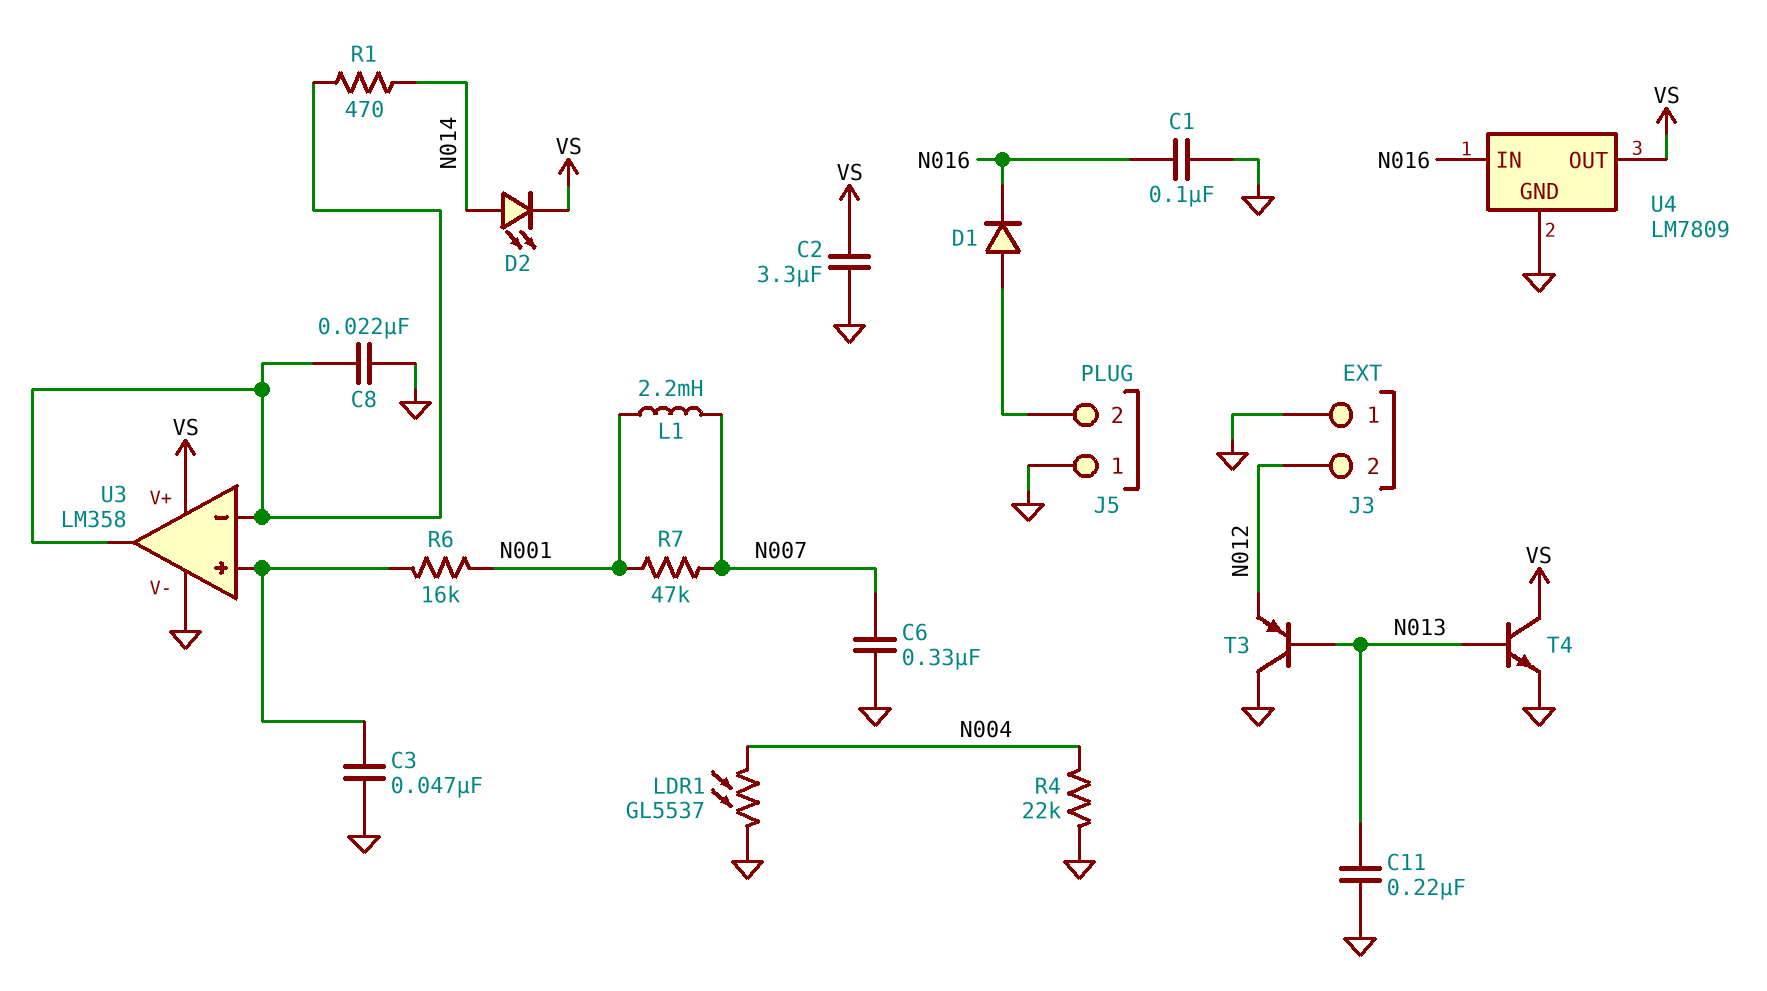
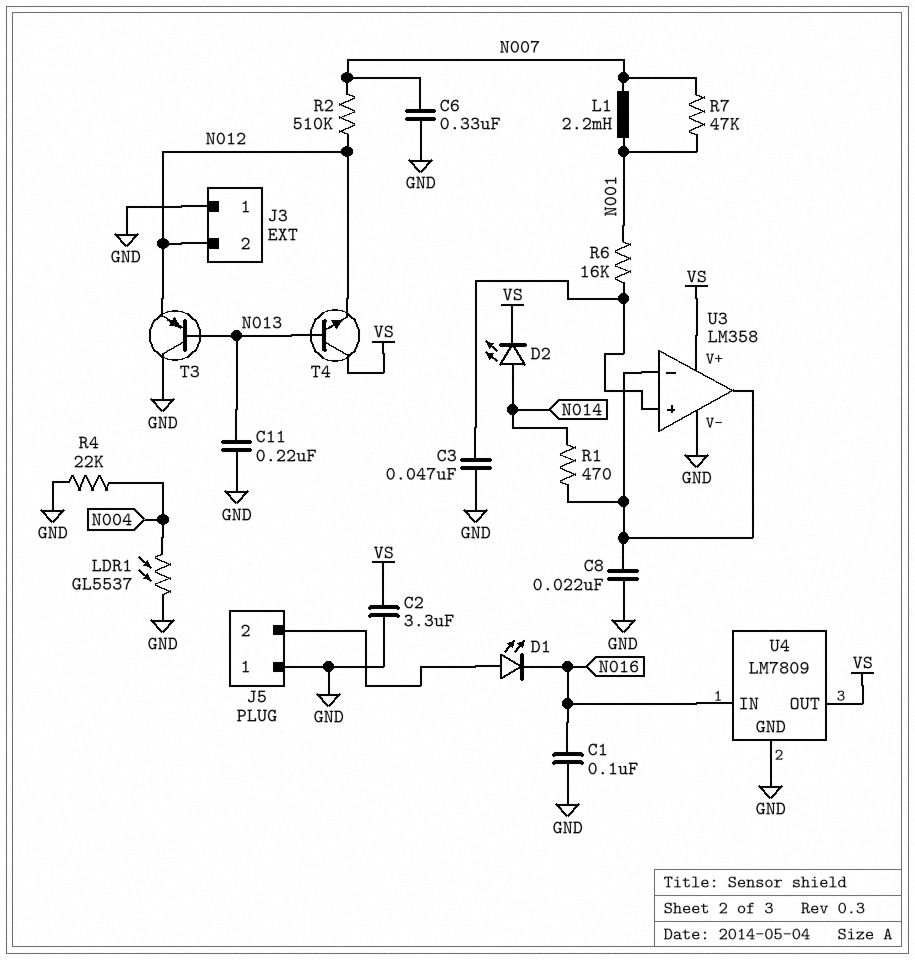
D1: diode (A J5/2, K N016) -> LED (A J5/2, K N016)
R2: none -> 510k (N007, N012)
T4: NPN (B N013, C VS, E GND) -> NPN (B N013, C VS, E N012)

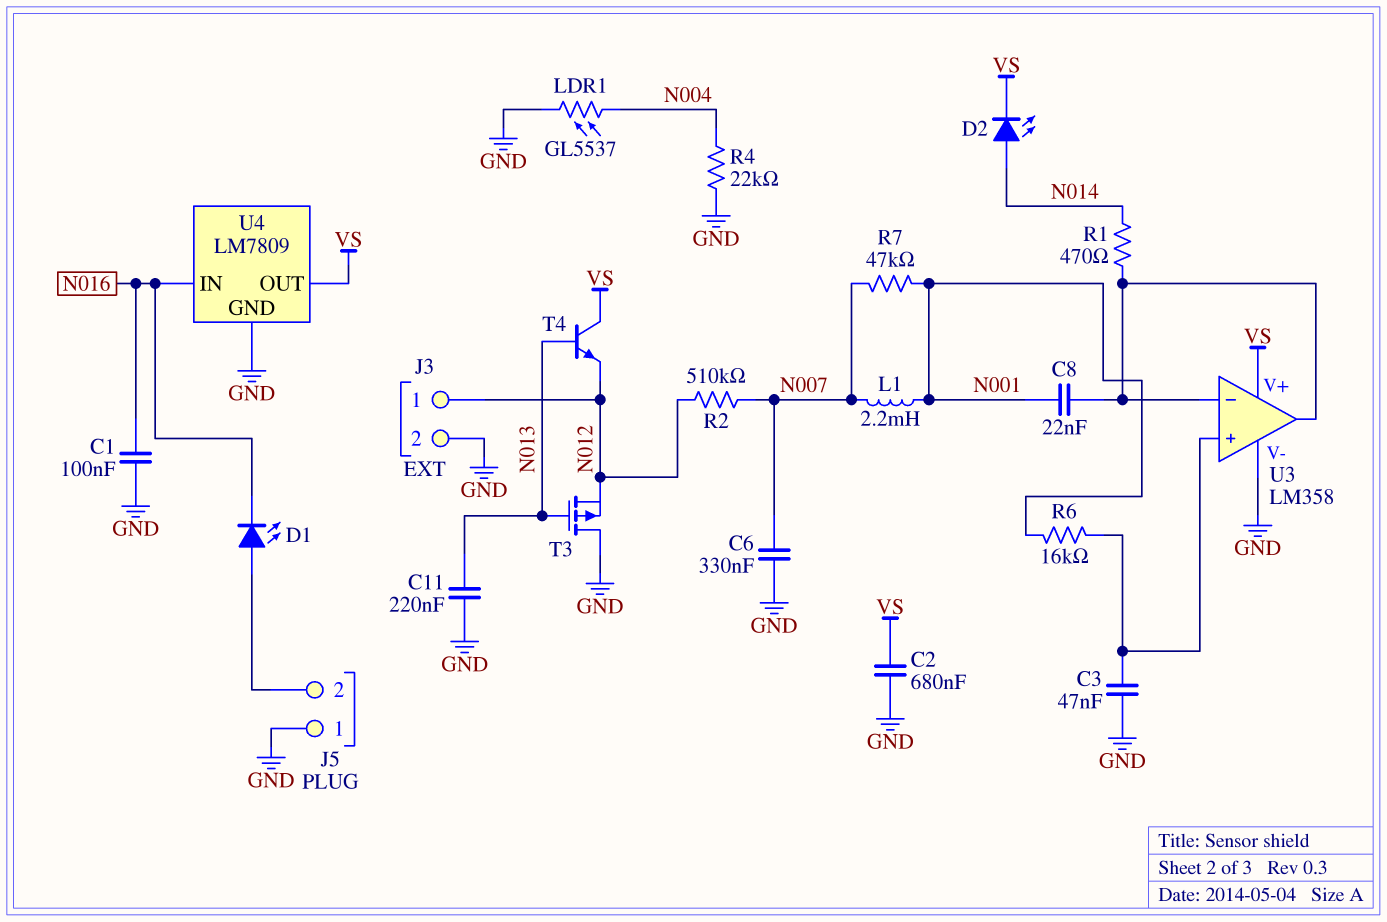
C2: 3.3uF (GND, VS) -> 680nF (GND, VS)
C8: 22nF (GND, U3/in-) -> 22nF (N001, U3/in-)
J3 pin 1: GND -> N012
J3 pin 2: N012 -> GND
T3: PNP (B N013, C GND, E N012) -> PMOS (G N013, D GND, S N012)

